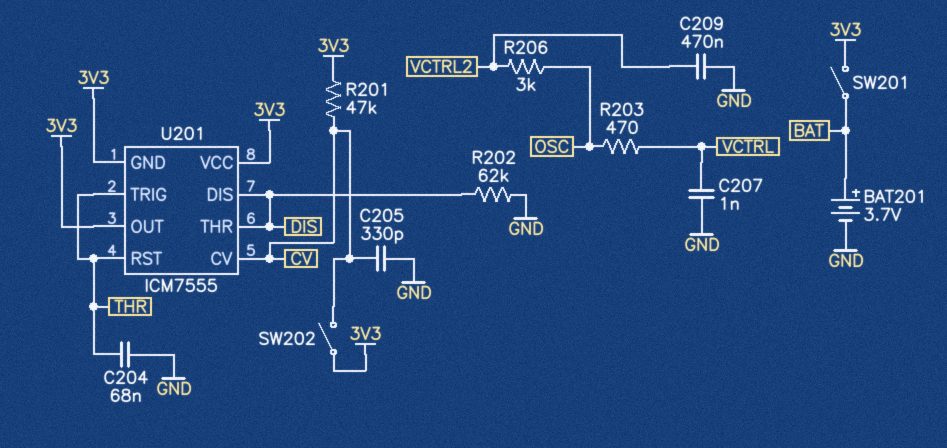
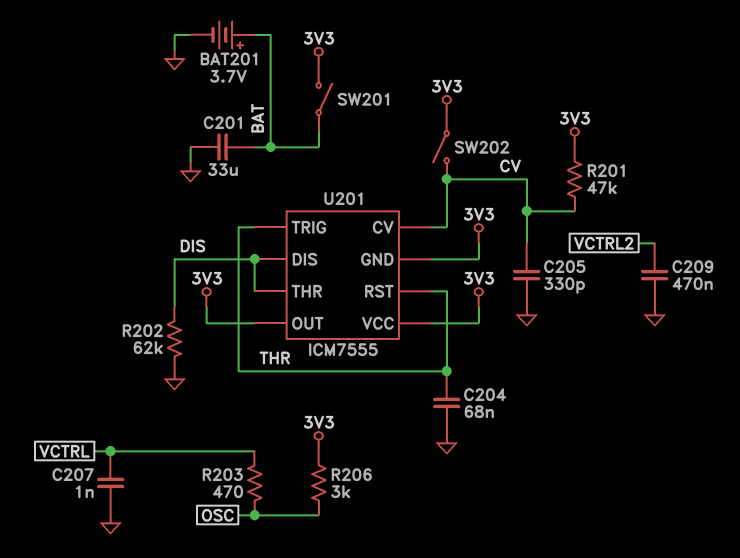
C201: none -> 33uF (BAT, GND)
R206: 3k (OSC, VCTRL2) -> 3k (3V3, OSC)

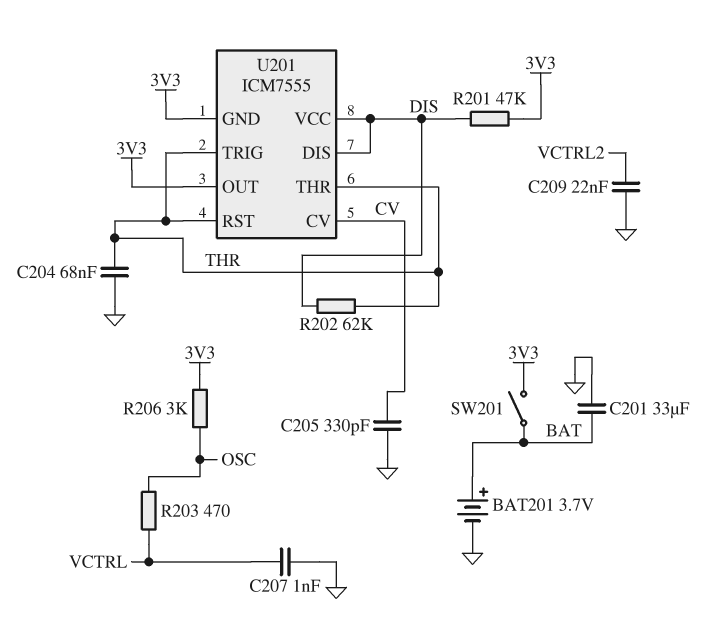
C209: 470nF (GND, VCTRL2) -> 22nF (GND, VCTRL2)
R201: 47k (3V3, CV) -> 47k (3V3, DIS)
R202: 62k (DIS, GND) -> 62k (DIS, THR)
SW202: switch (3V3, CV) -> none
U201 pin THR: DIS -> THR
U201 pin VCC: 3V3 -> DIS

